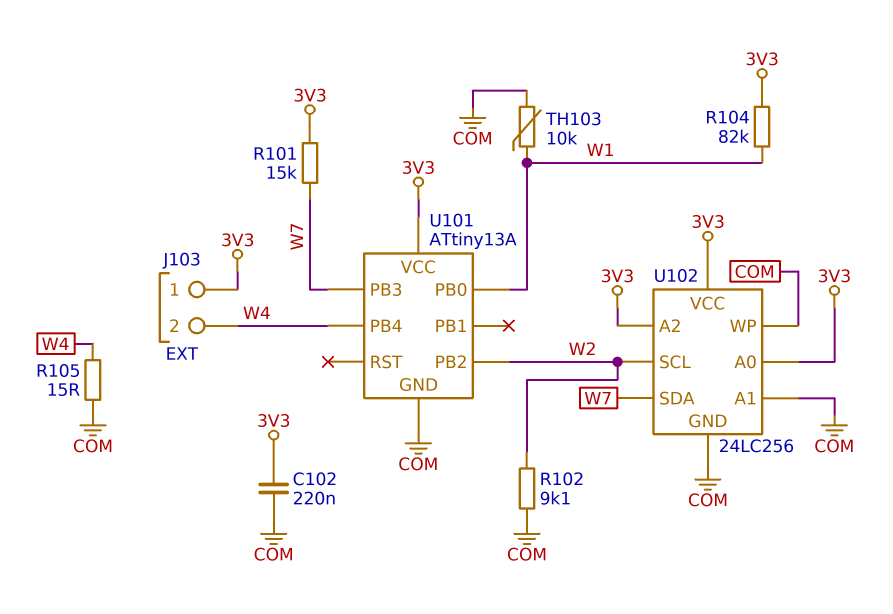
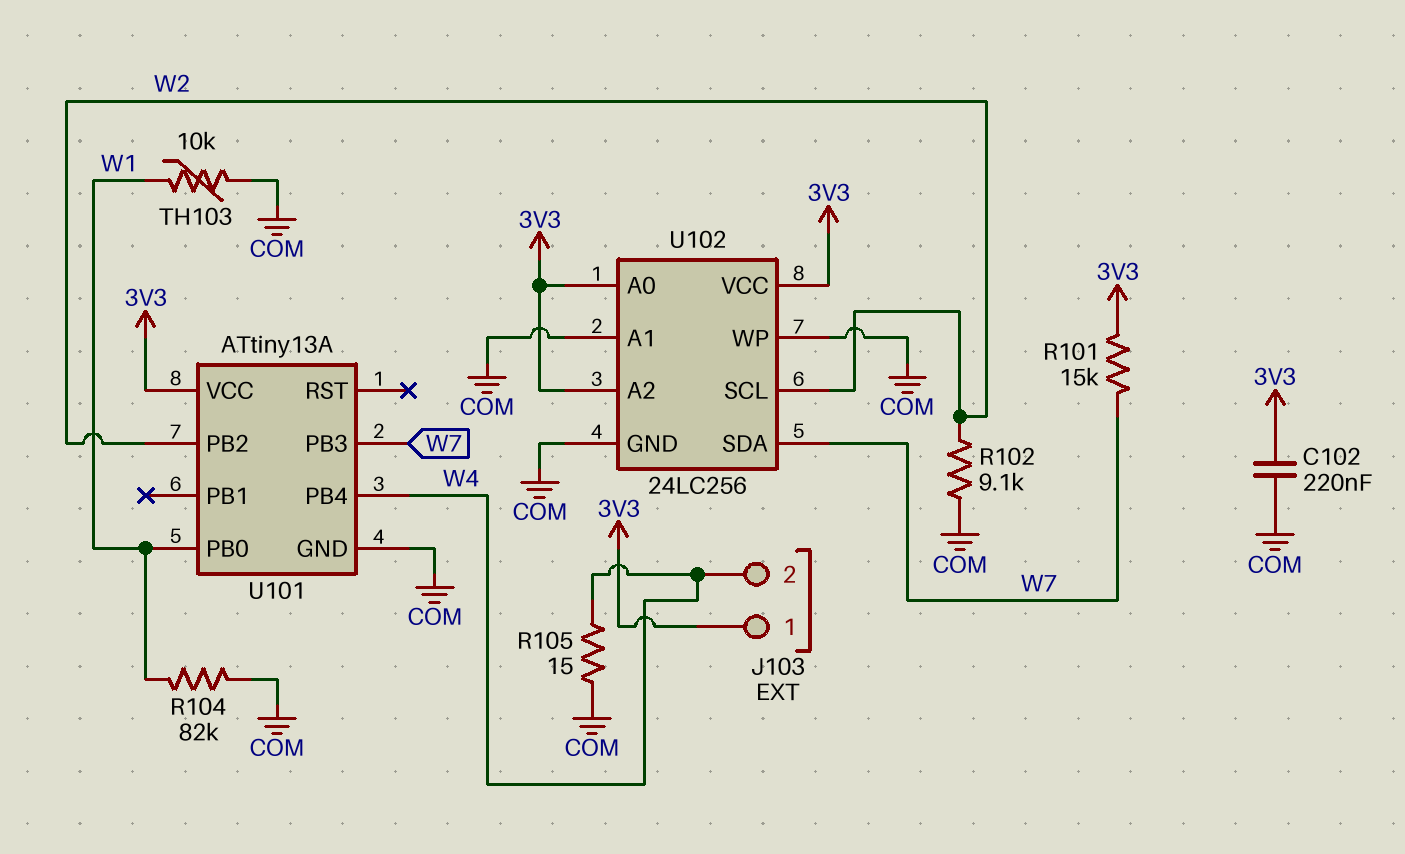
R104: 82k (3V3, W1) -> 82k (COM, W1)

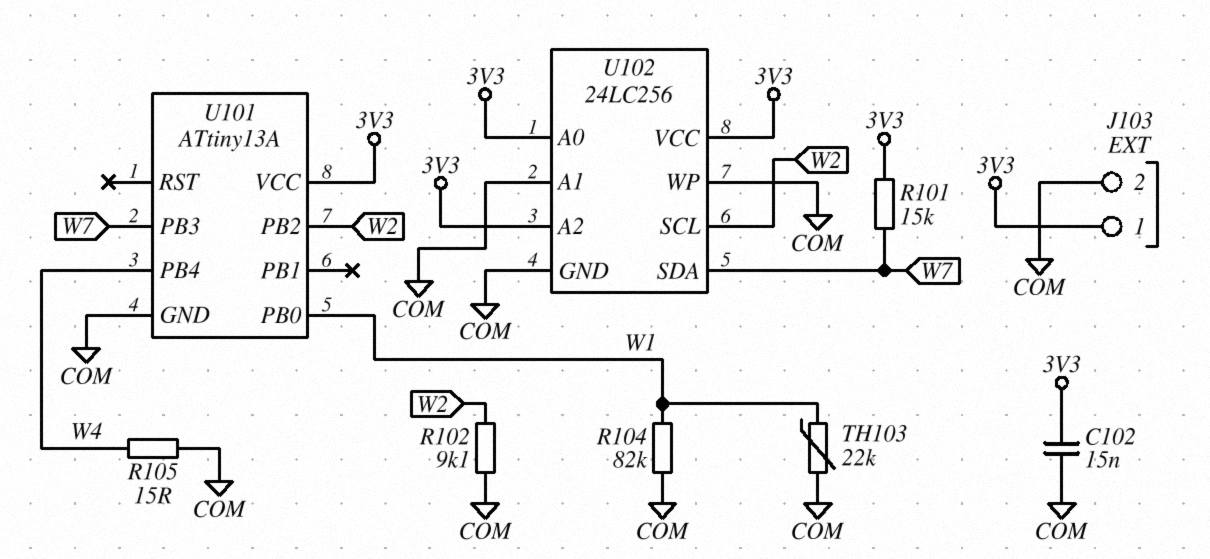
C102: 220nF (3V3, COM) -> 15nF (3V3, COM)
J103 pin 2: W4 -> COM
TH103: 10k (COM, W1) -> 22k (COM, W1)

